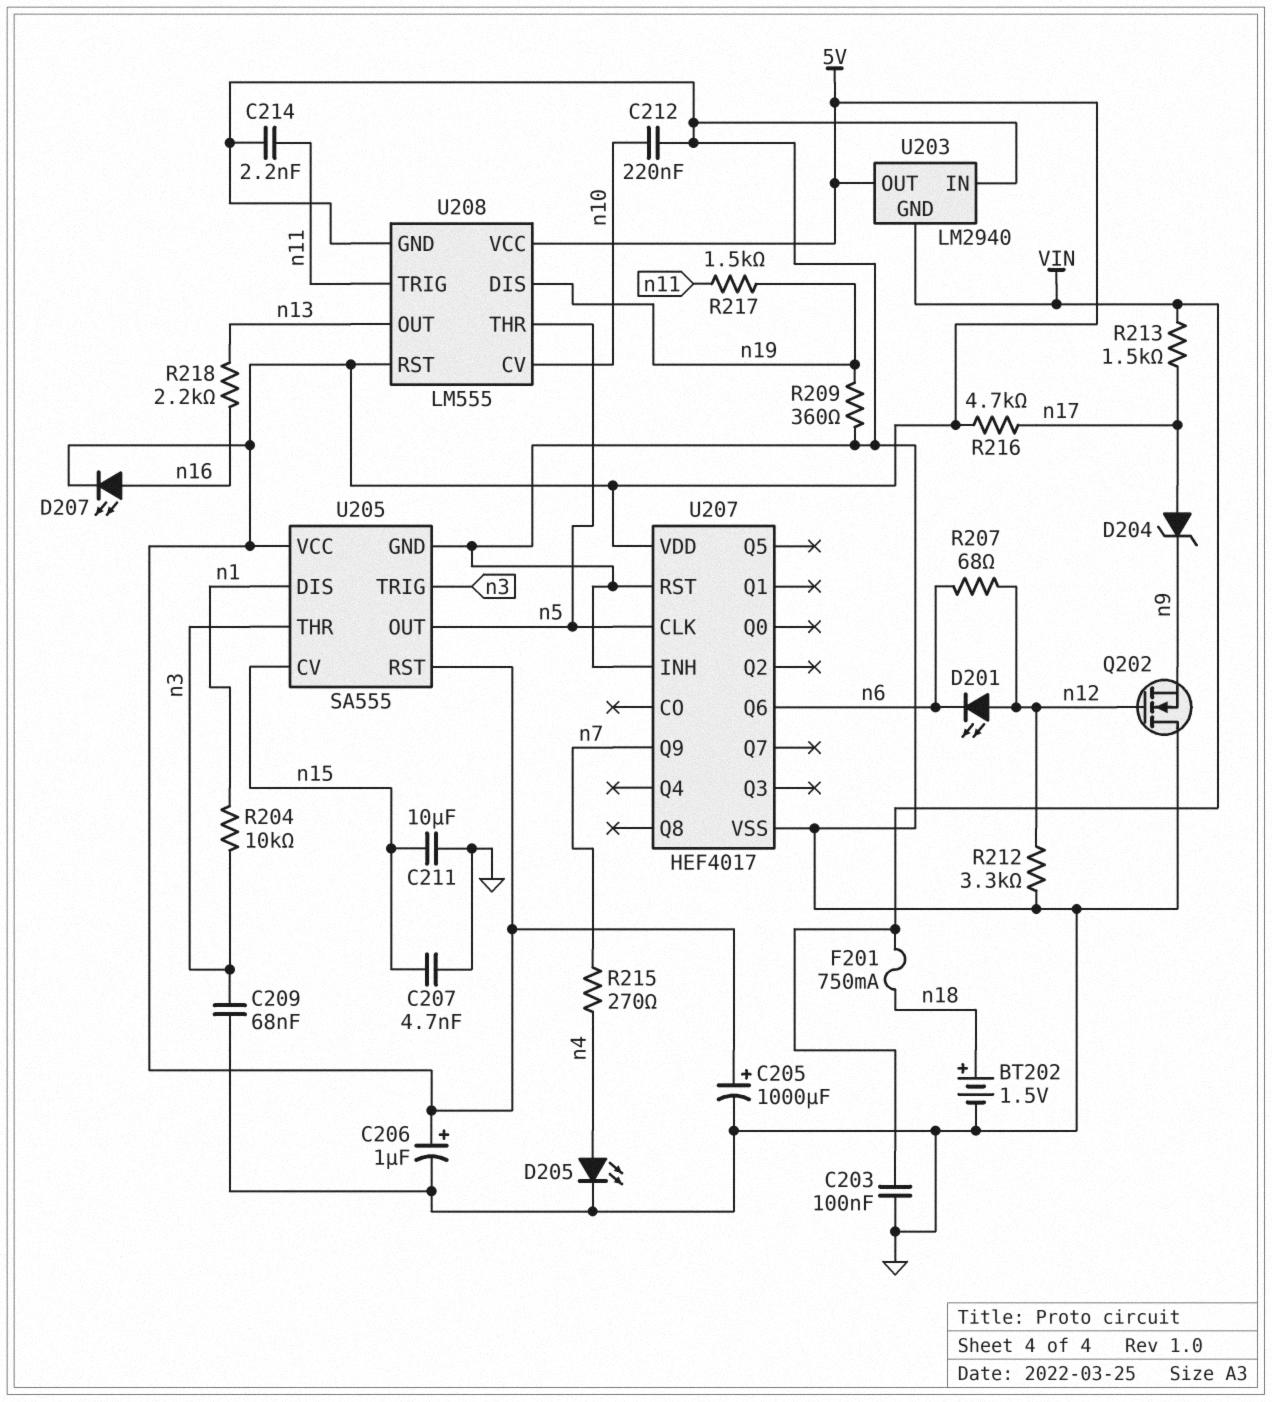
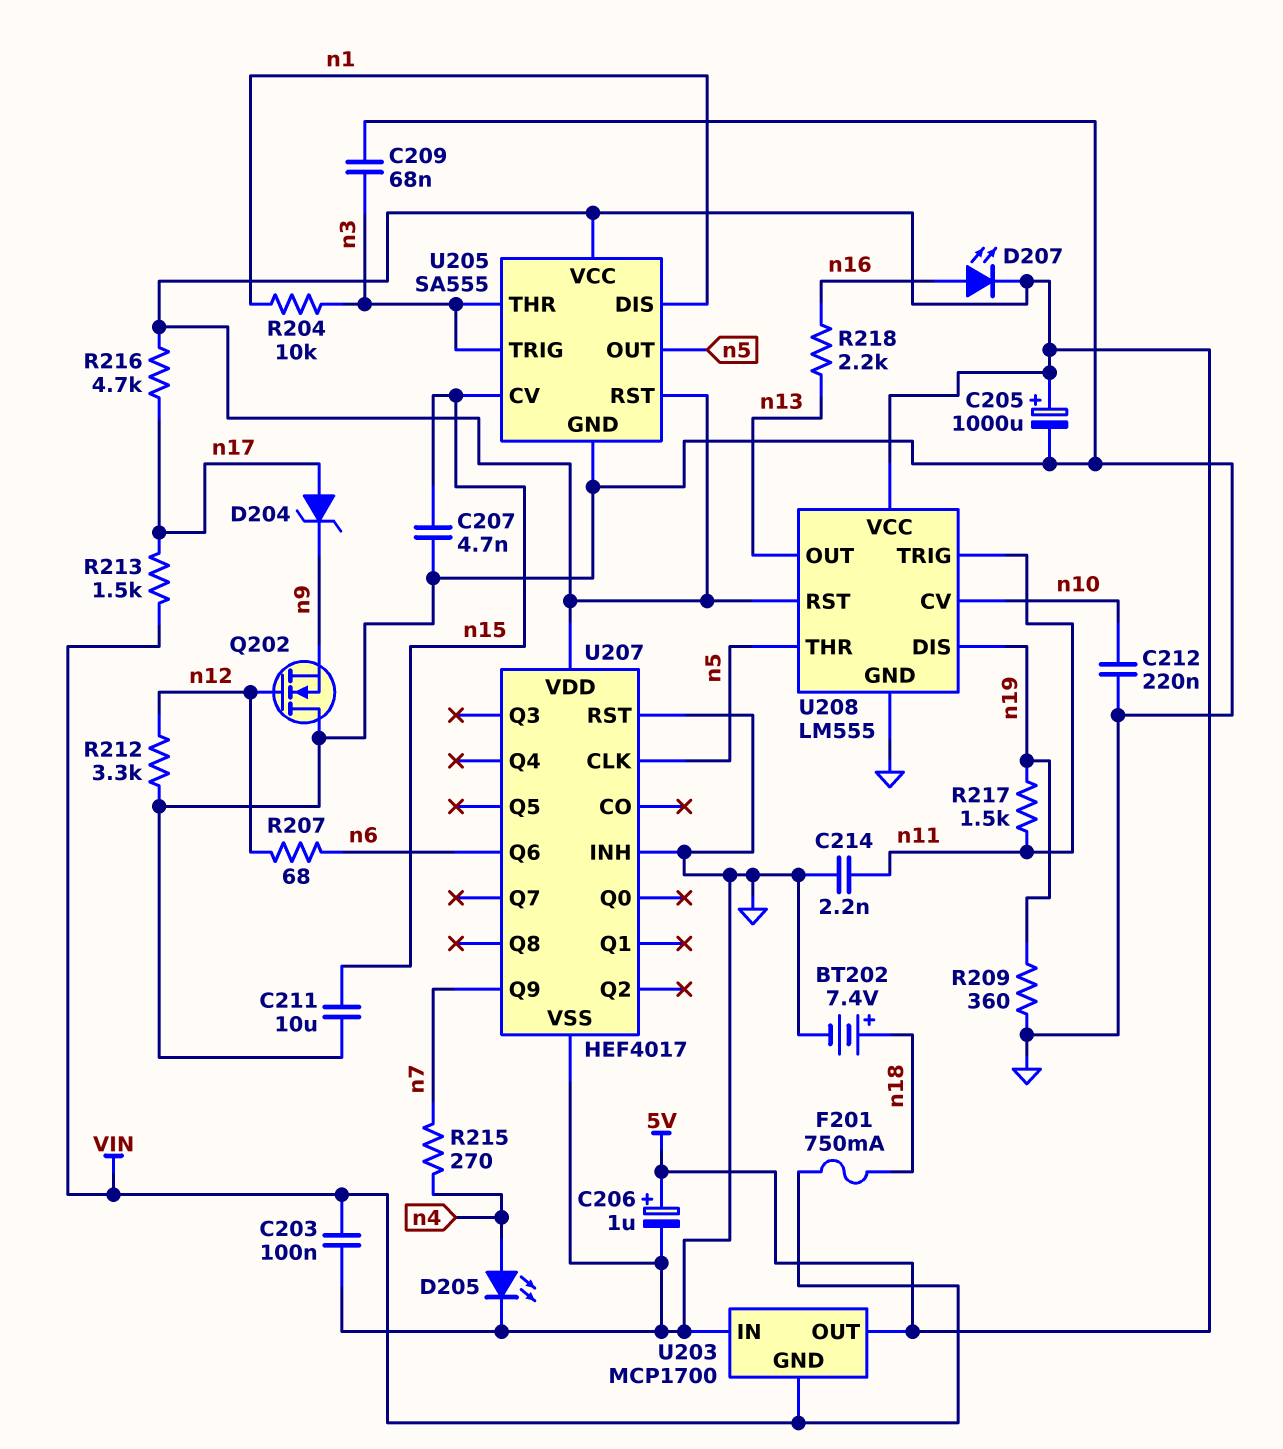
BT202: 1.5V (plus n18, minus GND) -> 7.4V (plus n18, minus GND)
D201: LED (A n12, K n6) -> none
U203: LM2940 -> MCP1700

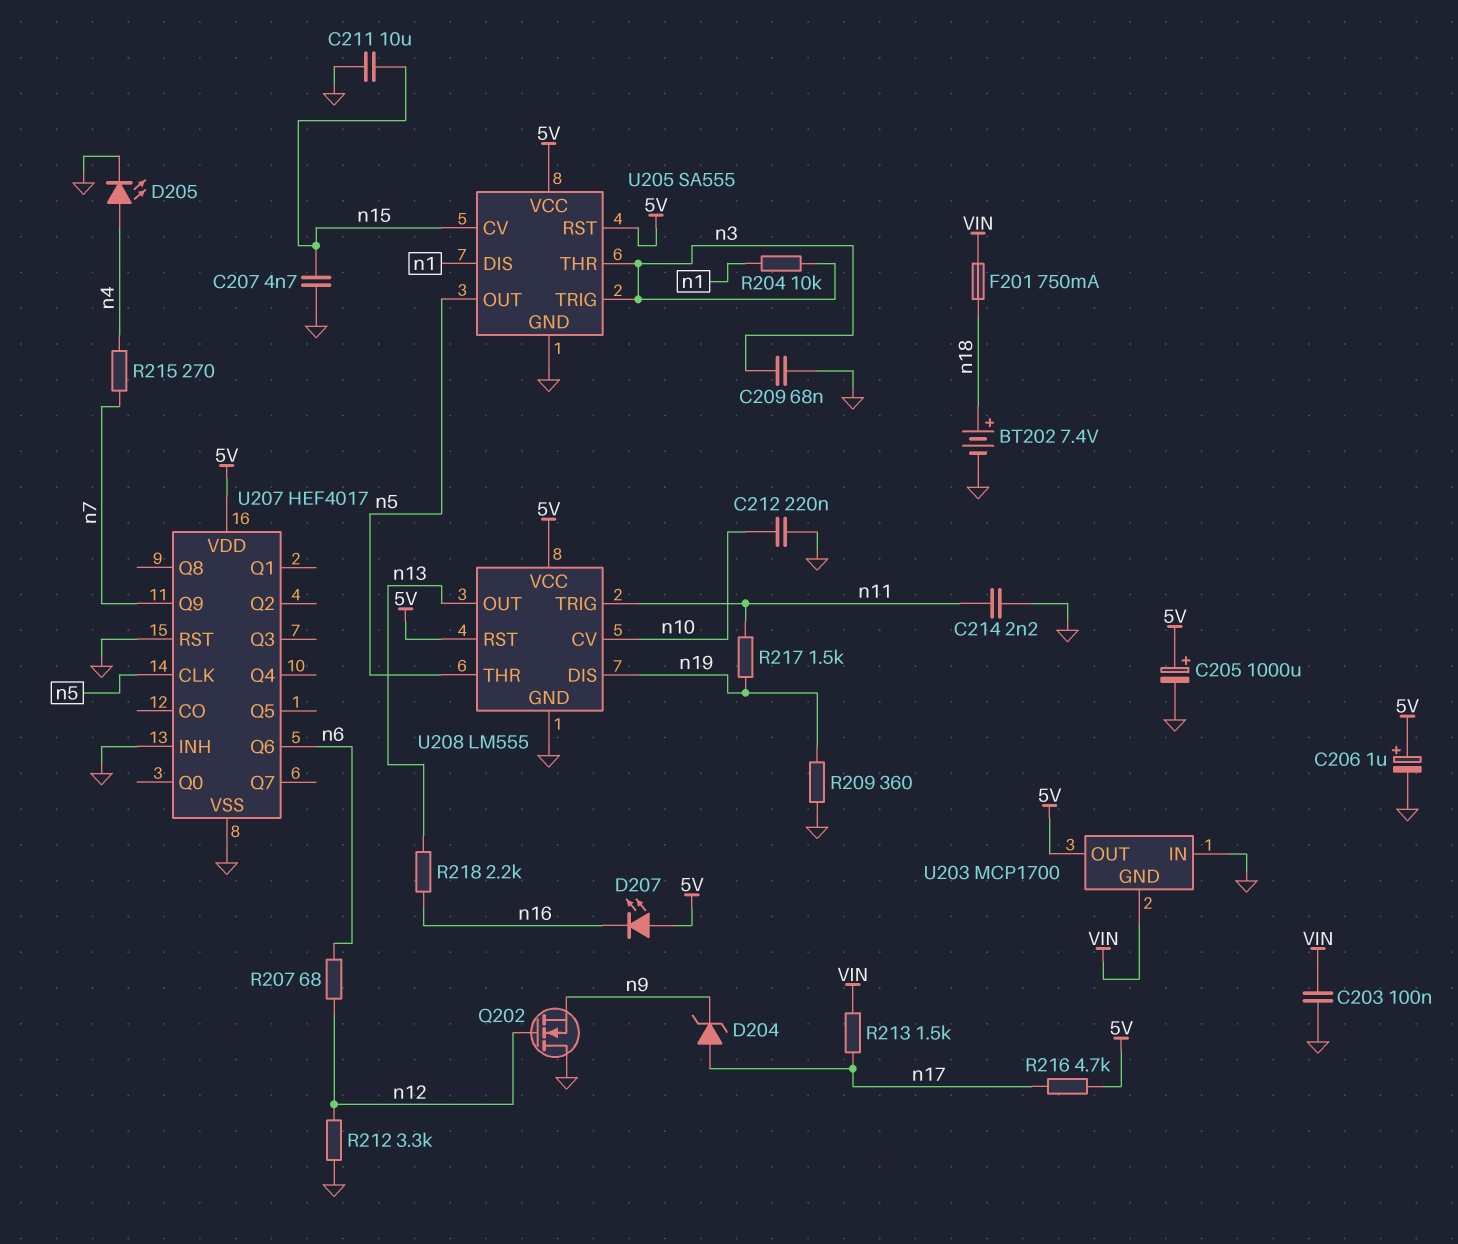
D207: LED (A n16, K 5V) -> LED (A 5V, K n16)

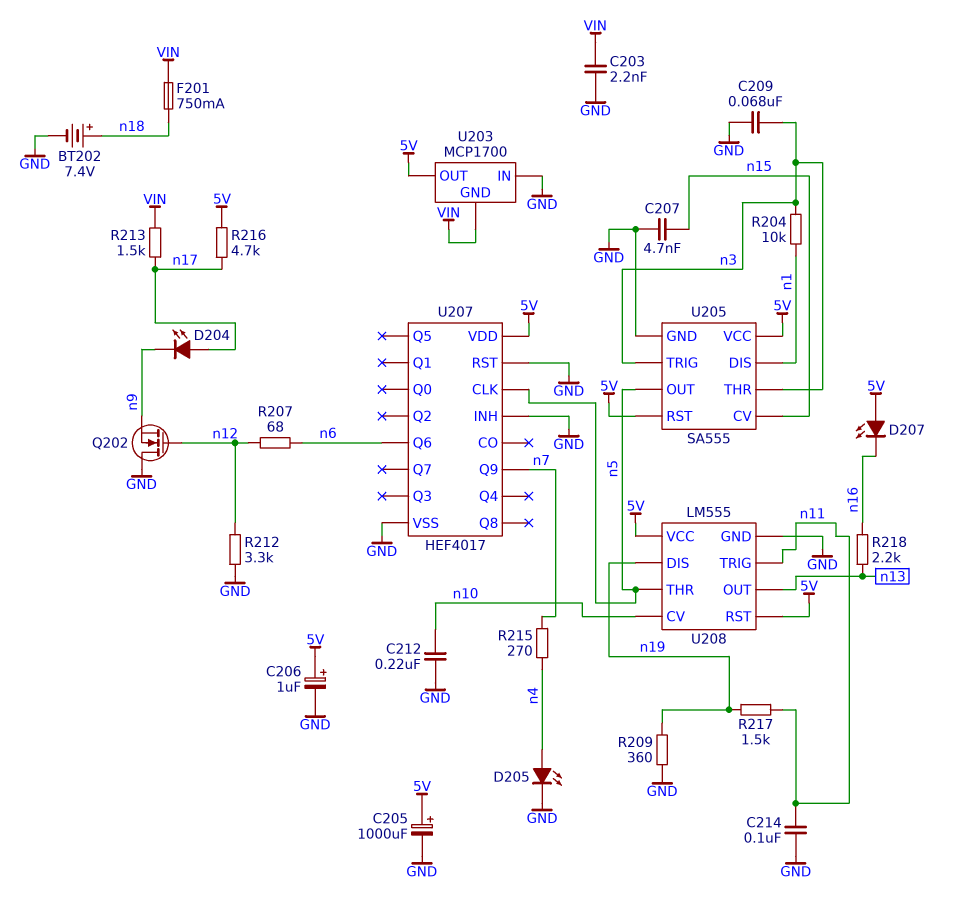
C203: 100nF (GND, VIN) -> 2.2nF (GND, VIN)
C211: 10uF (GND, n15) -> none
C214: 2.2nF (GND, n11) -> 100nF (GND, n11)
D204: zener (A n17, K n9) -> LED (A n17, K n9)

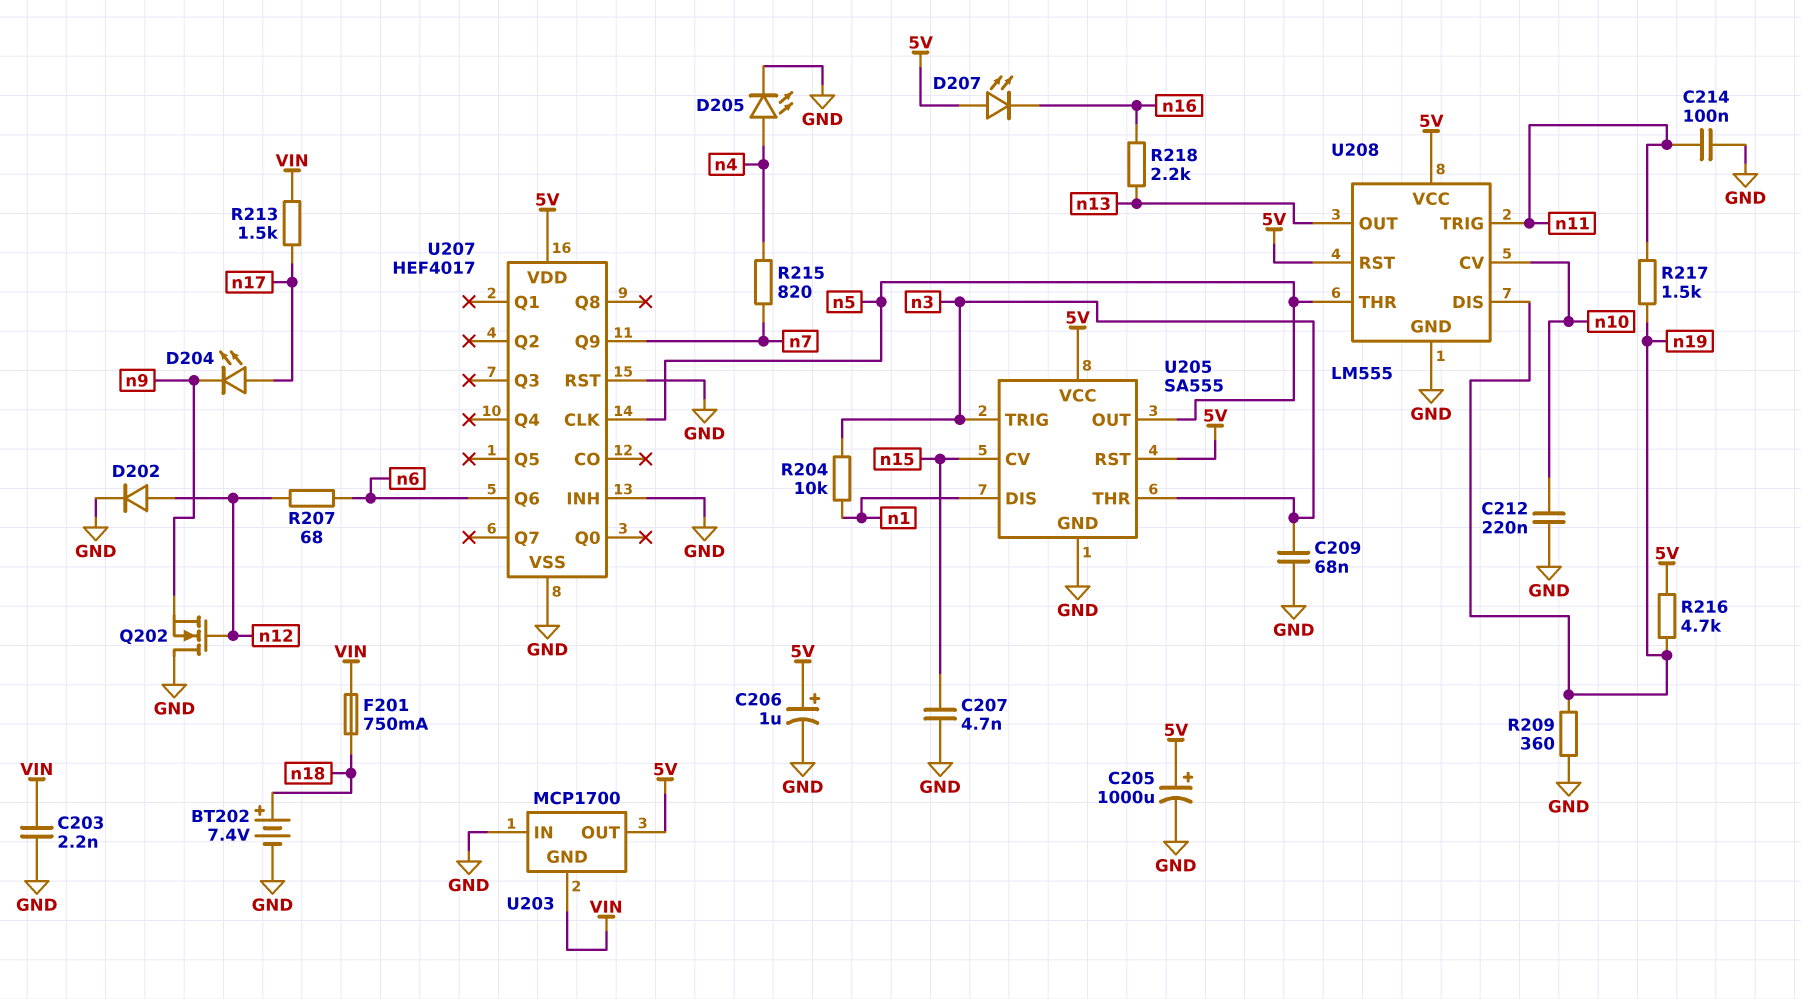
D202: none -> diode (A n12, K GND)
R212: 3.3k (GND, n12) -> none
R215: 270 (n4, n7) -> 820 (n4, n7)
R216: 4.7k (5V, n17) -> 4.7k (5V, n19)

